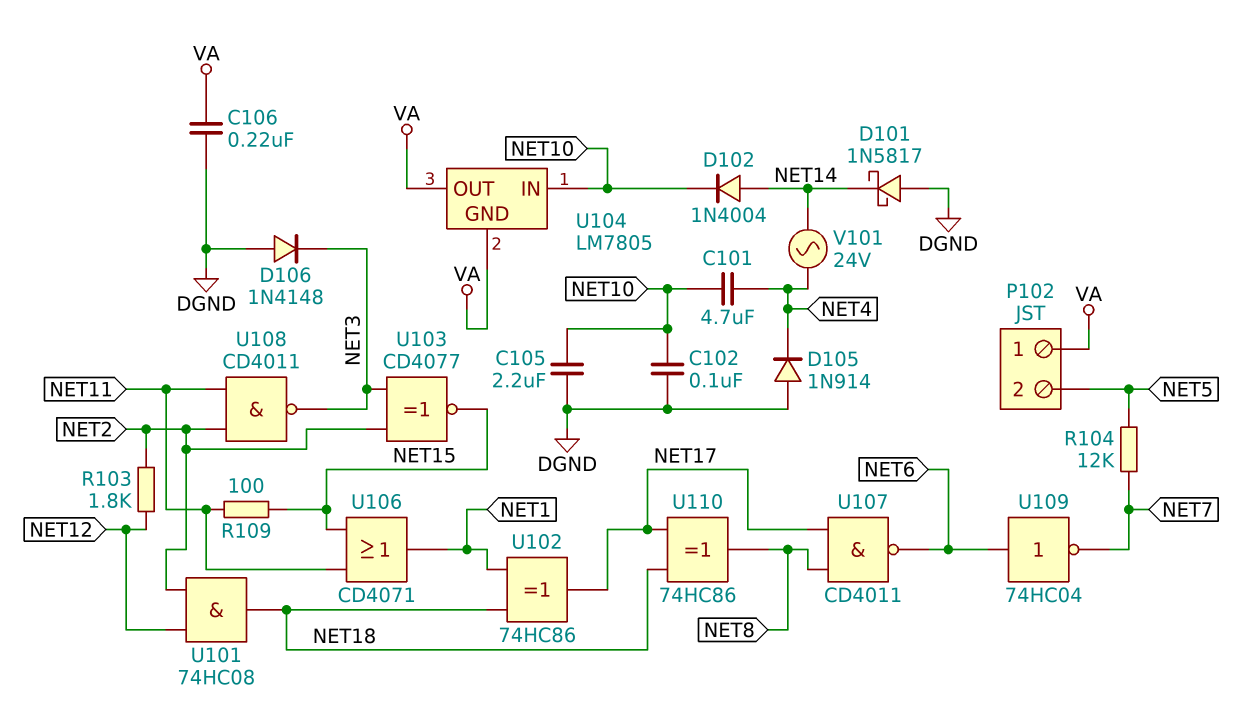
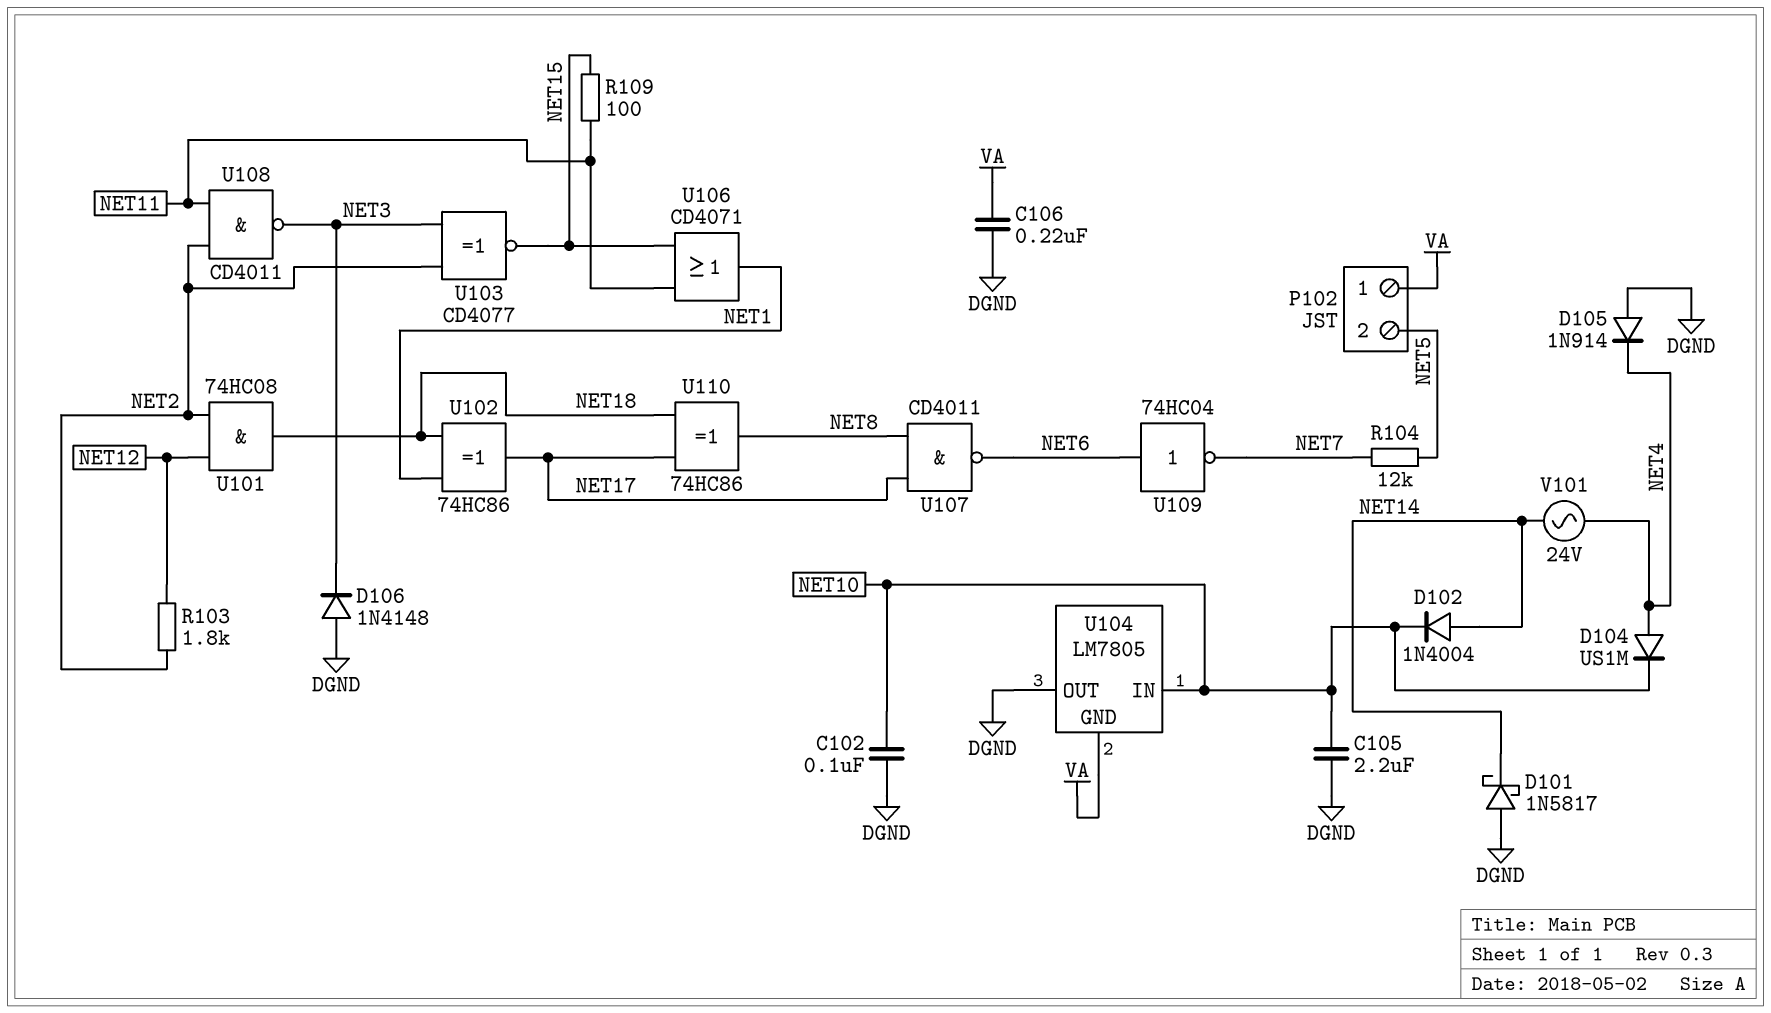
C101: 4.7uF (NET4, NET10) -> none
D104: none -> diode US1M (A NET4, K NET10)
U104 pin OUT: VA -> DGND

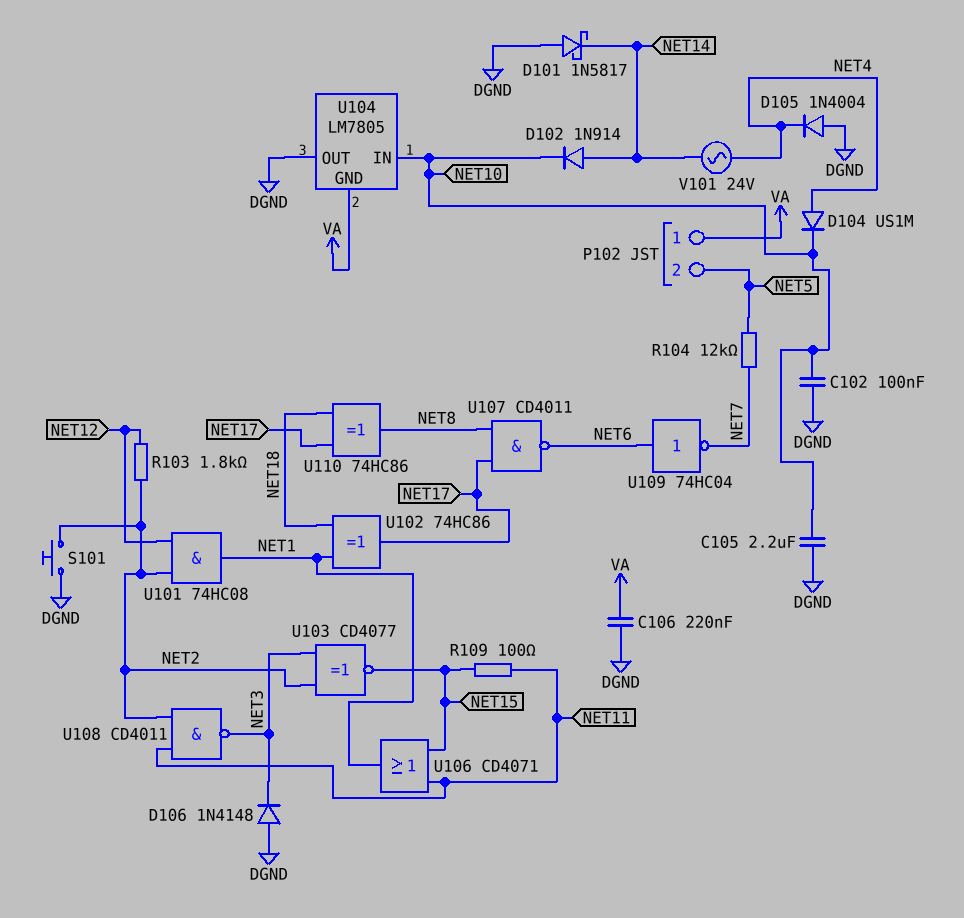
D102: diode 1N4004 (A NET14, K NET10) -> diode 1N914 (A NET14, K NET10)
D105: diode 1N914 (A DGND, K NET4) -> diode 1N4004 (A DGND, K NET4)
S101: none -> button (DGND, NET2)
U101: AND 74HC08 (in NET2, in NET12, out NET18) -> AND 74HC08 (in NET2, in NET12, out NET1)

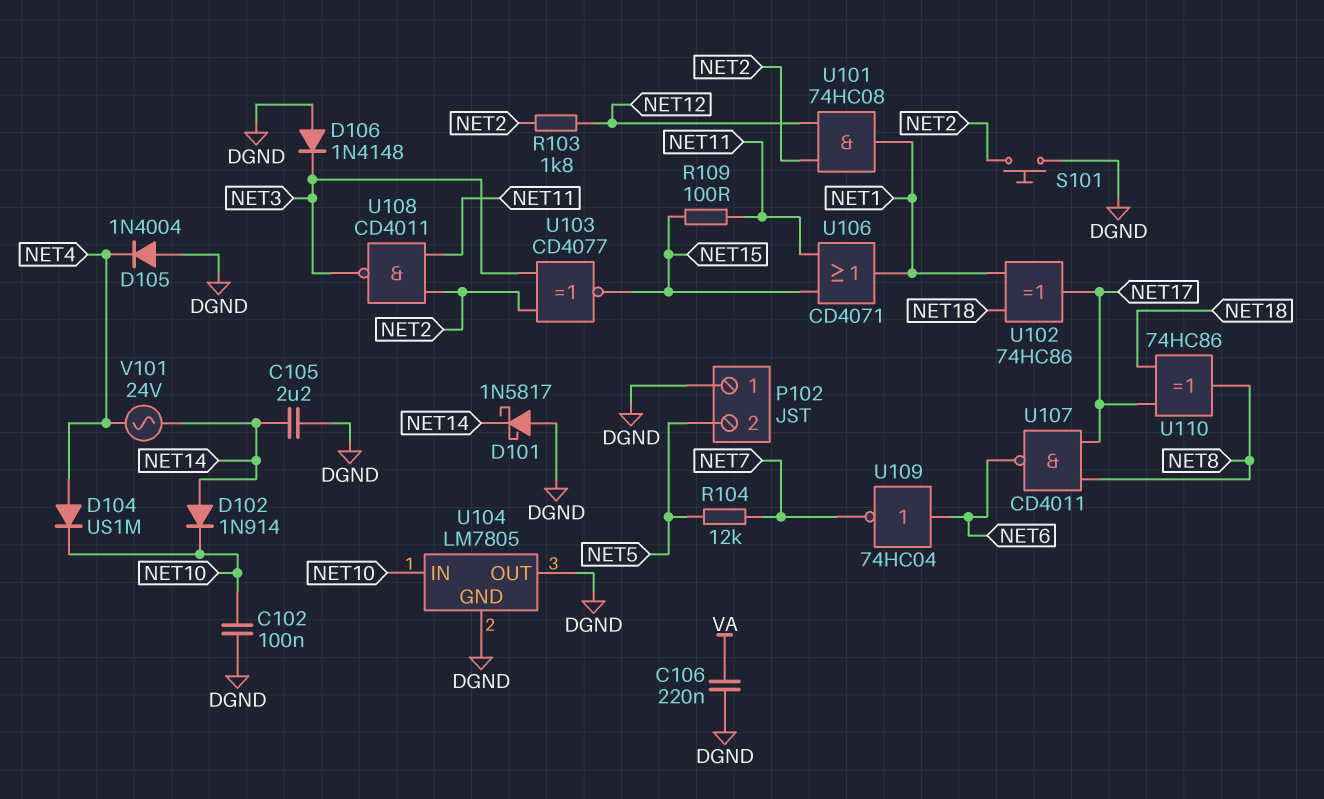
C105: 2.2uF (DGND, NET10) -> 2.2uF (DGND, NET14)
P102 pin 1: VA -> DGND
U104 pin GND: VA -> DGND

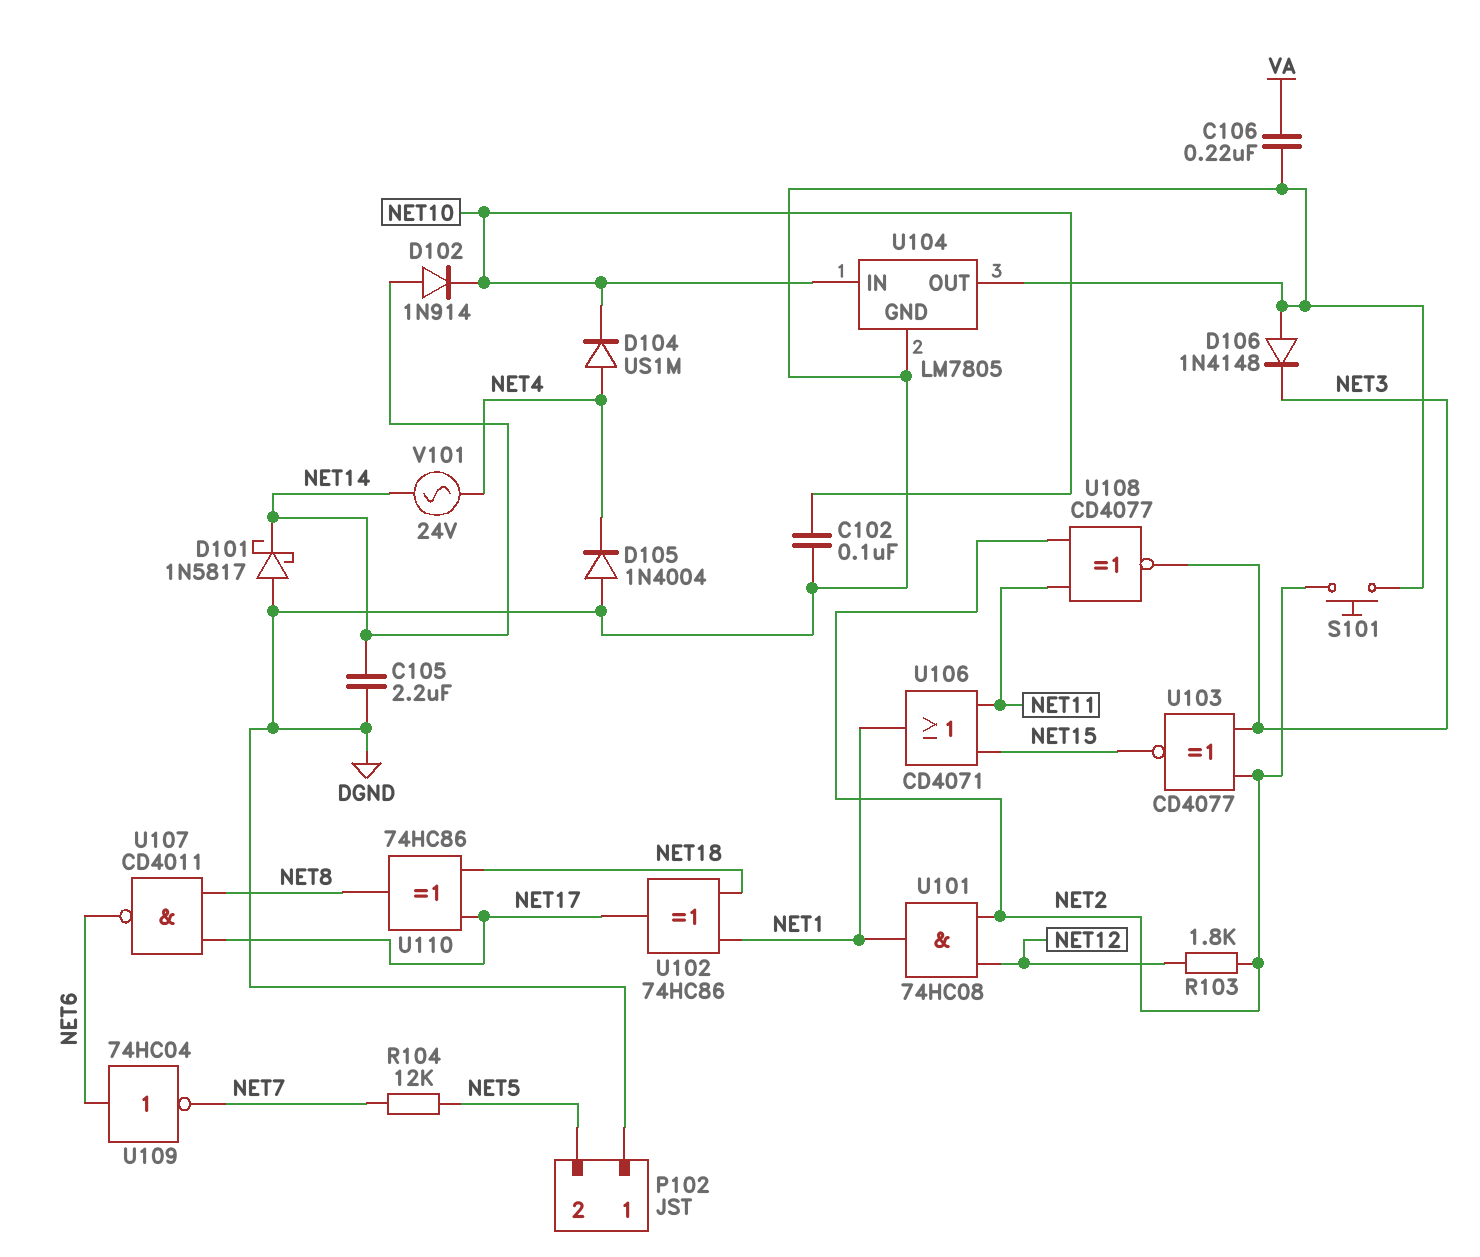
R109: 100 (NET11, NET15) -> none
U108: NAND CD4011 (in NET2, in NET11, out NET3) -> XNOR CD4077 (in NET2, in NET11, out NET3)

